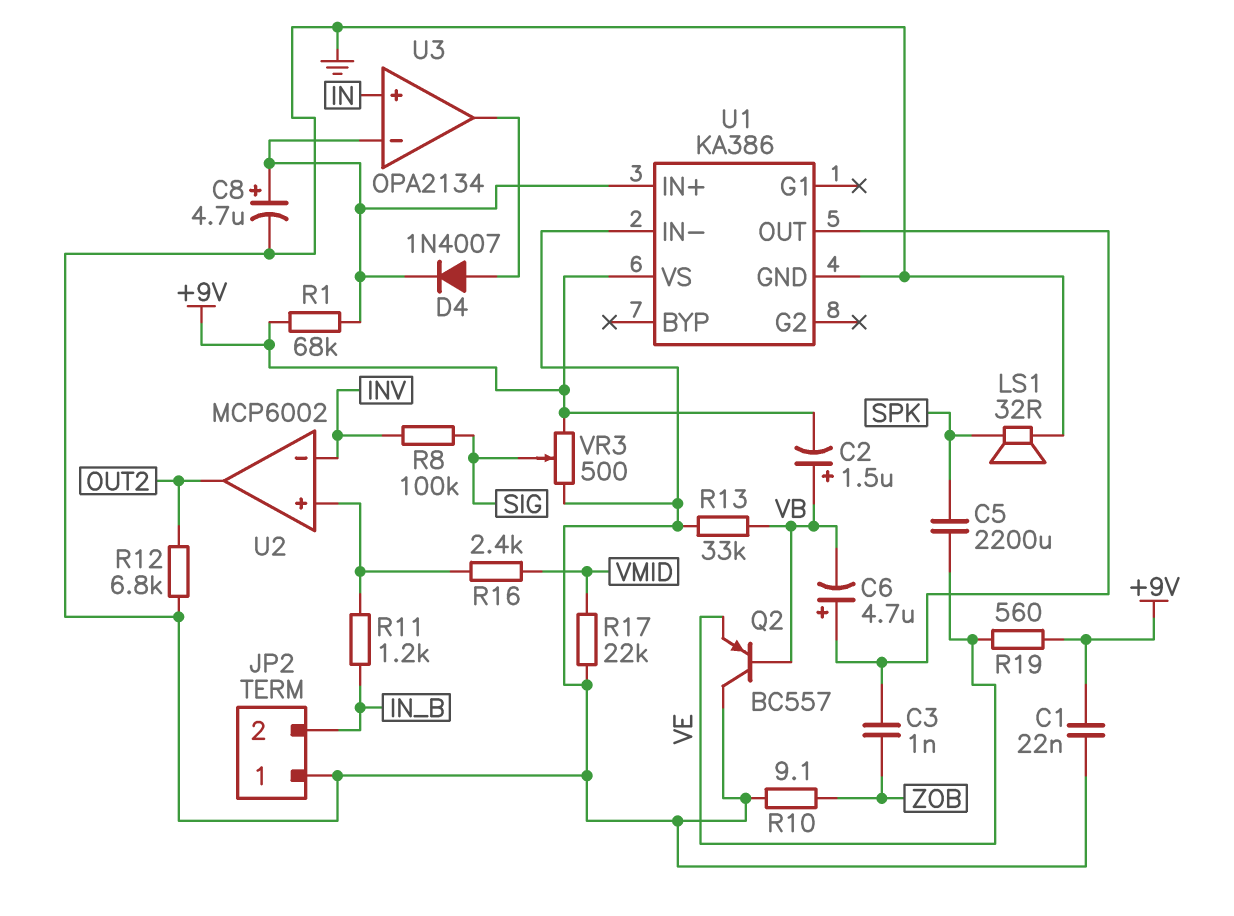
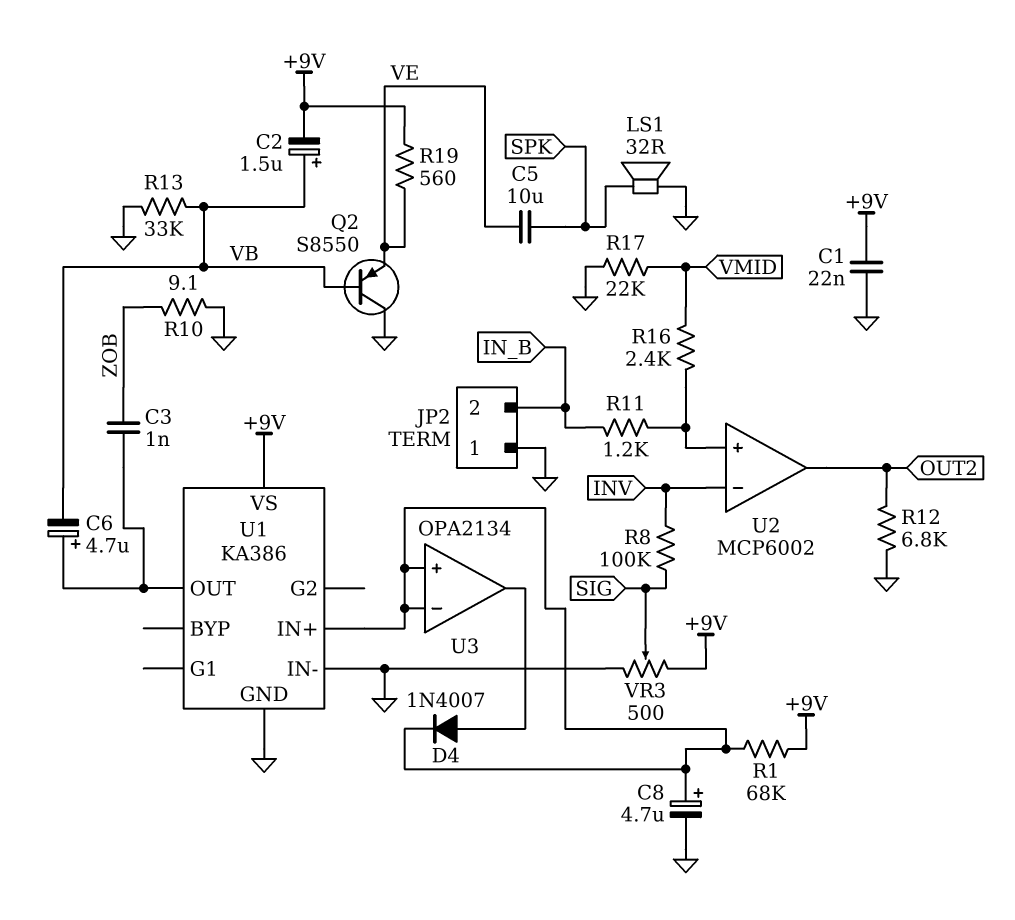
C5: 2200uF (SPK, VE) -> 10uF (SPK, VE)
Q2: PNP BC557 (B VB, C GND, E VE) -> PNP S8550 (B VB, C GND, E VE)
U3 pin in+: IN -> U1/IN+

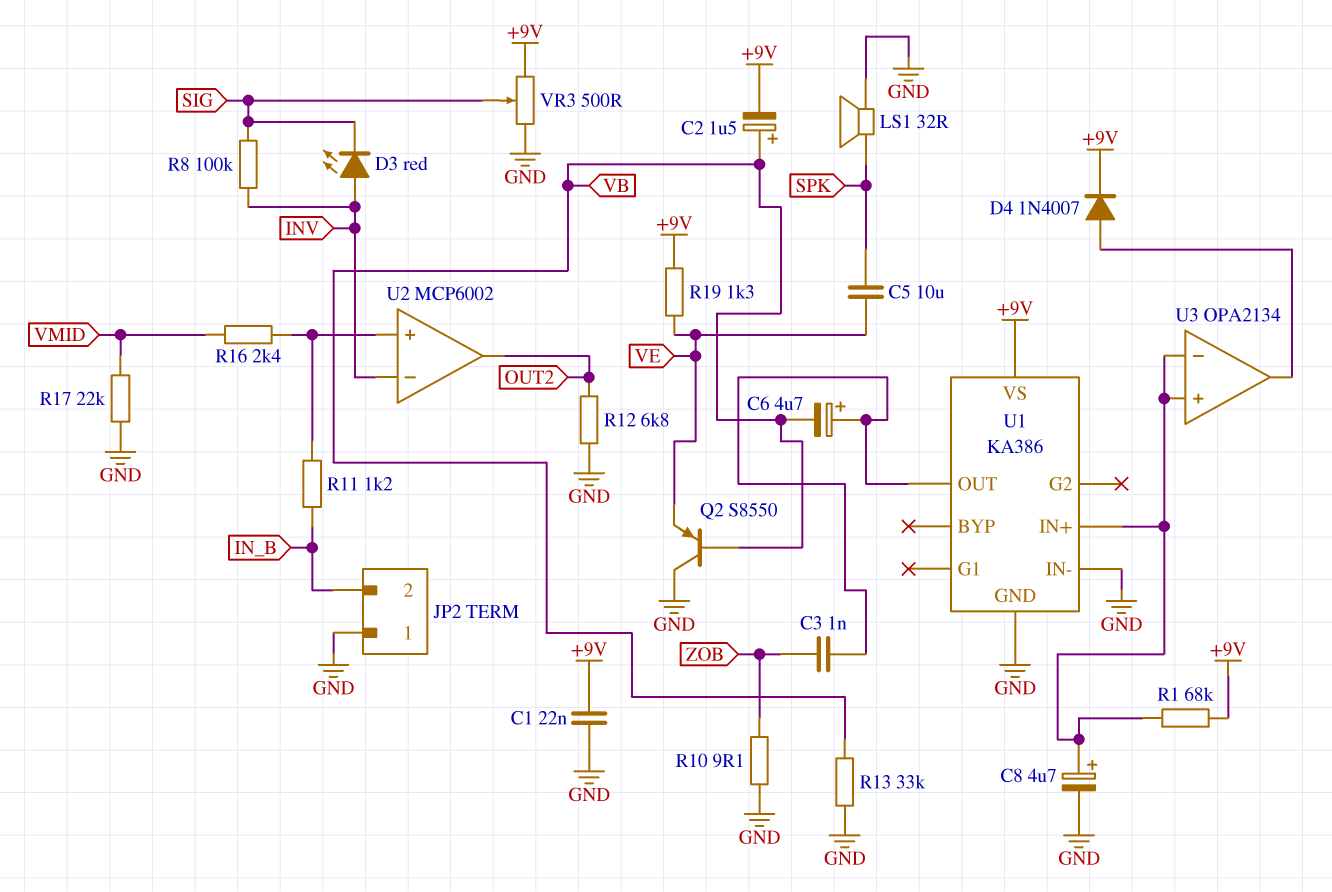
D3: none -> LED red (A INV, K SIG)
D4: diode 1N4007 (A U3/out, K U1/IN+) -> diode 1N4007 (A U3/out, K +9V)
R19: 560 (+9V, VE) -> 1.3k (+9V, VE)

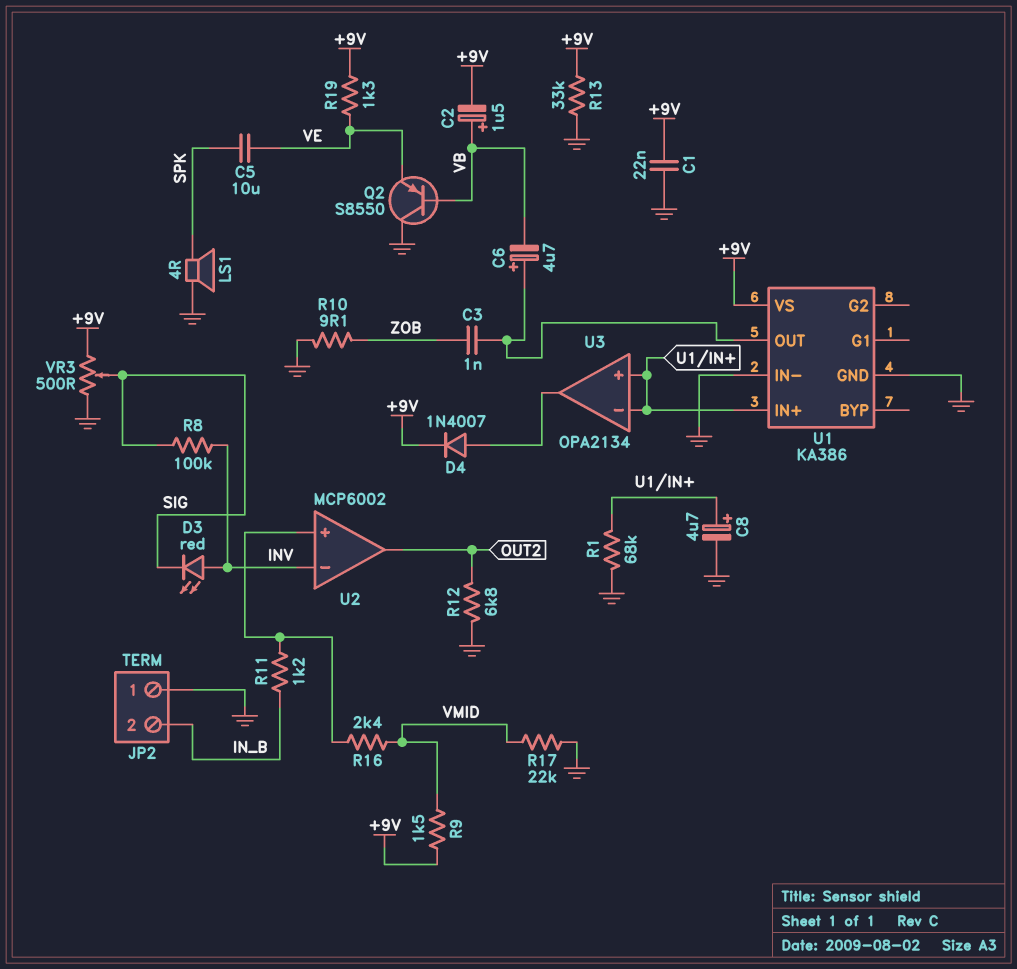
LS1: speaker 32R (GND, SPK) -> speaker 4R (GND, SPK)
R1: 68k (+9V, U1/IN+) -> 68k (GND, U1/IN+)
R9: none -> 1.5k (+9V, VMID)
R13: 33k (GND, VB) -> 33k (+9V, GND)

